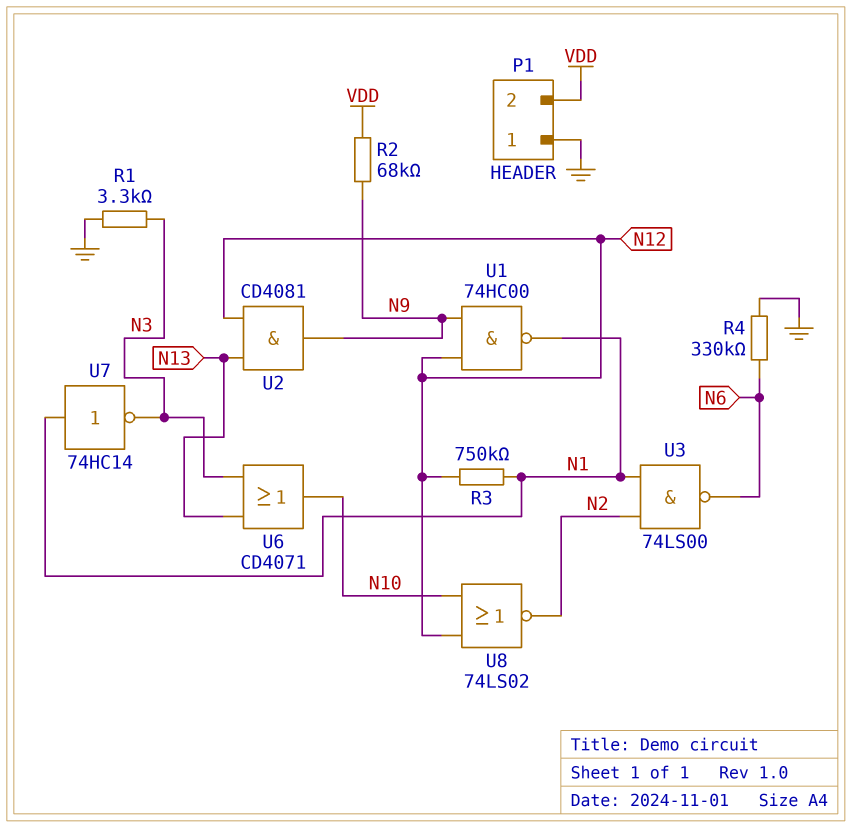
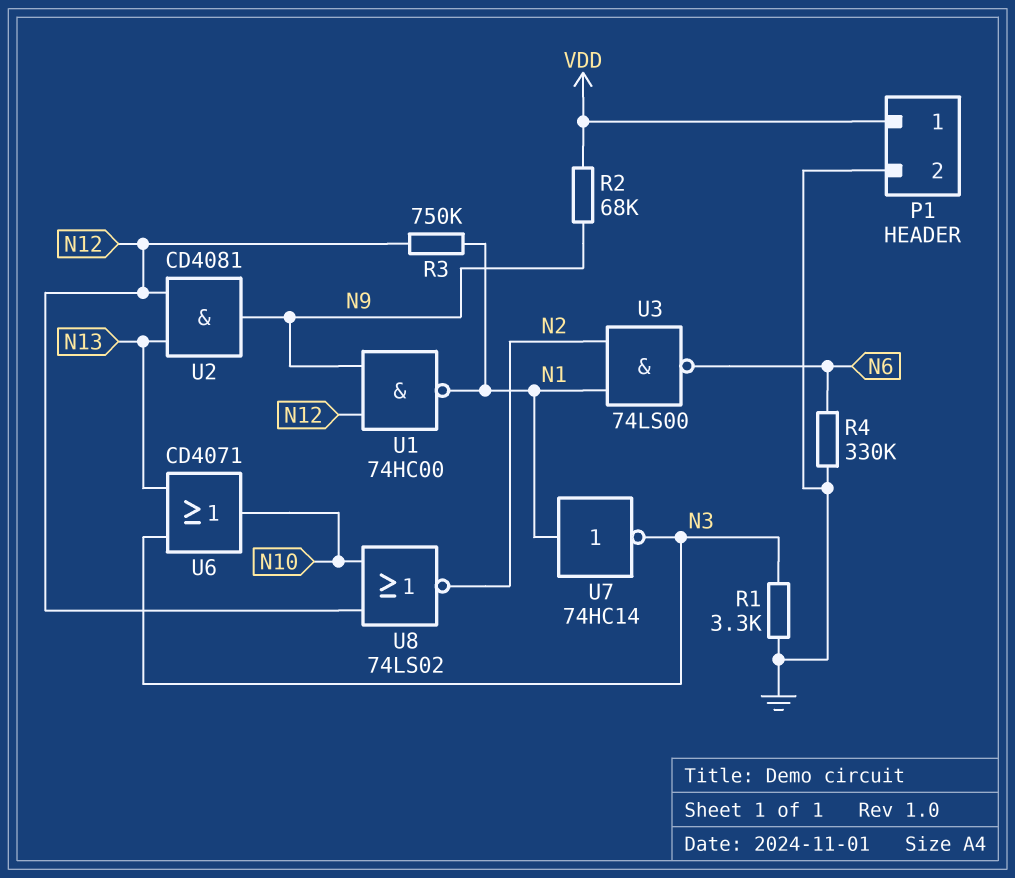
P1 pin 1: GND -> VDD
P1 pin 2: VDD -> GND

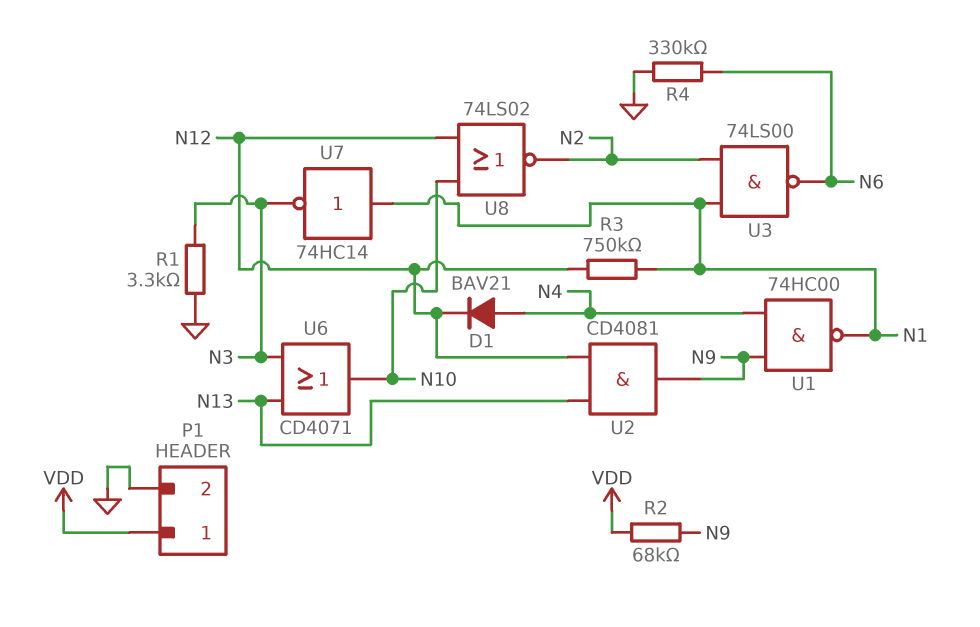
D1: none -> diode BAV21 (A N4, K N12)
U1: NAND 74HC00 (in N9, in N12, out N1) -> NAND 74HC00 (in N4, in N9, out N1)

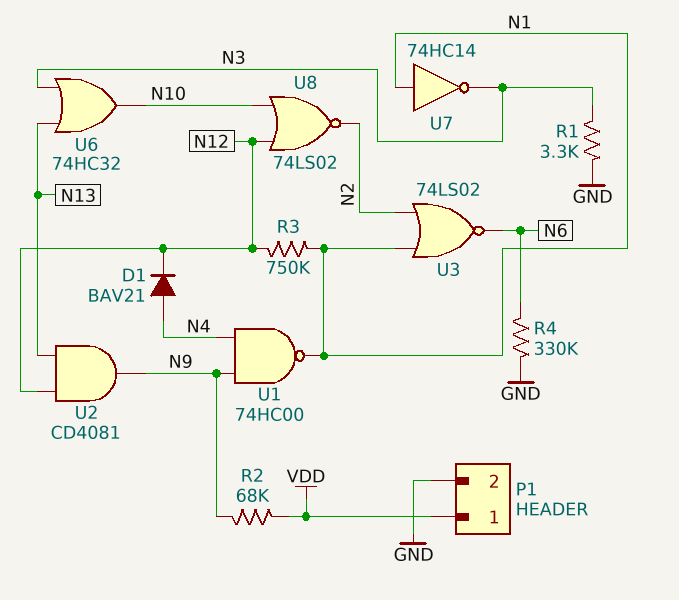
U3: NAND 74LS00 (in N1, in N2, out N6) -> NOR 74LS02 (in N1, in N2, out N6)
U6: OR CD4071 (in N3, in N13, out N10) -> OR 74HC32 (in N3, in N13, out N10)

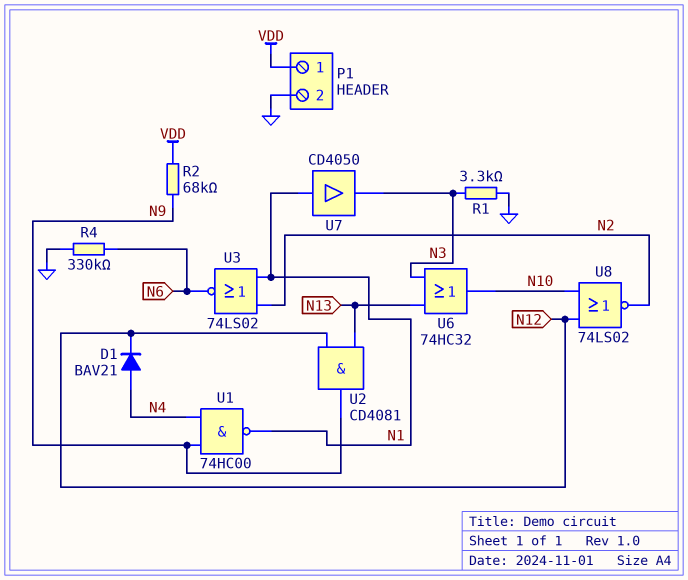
R3: 750k (N1, N12) -> none
U7: NOT 74HC14 (in N1, out N3) -> buffer CD4050 (in N1, out N3)

